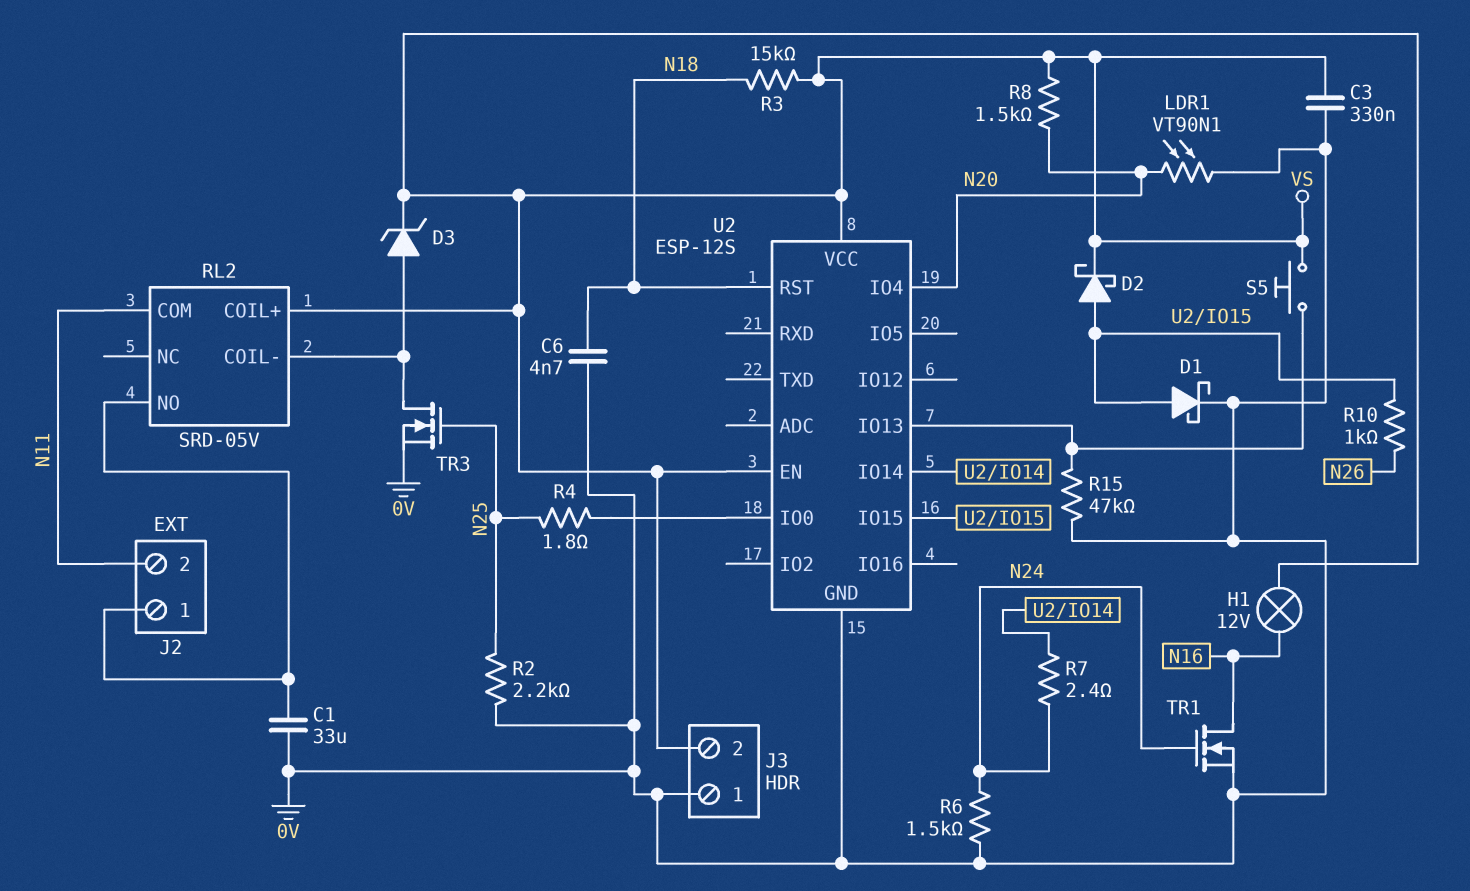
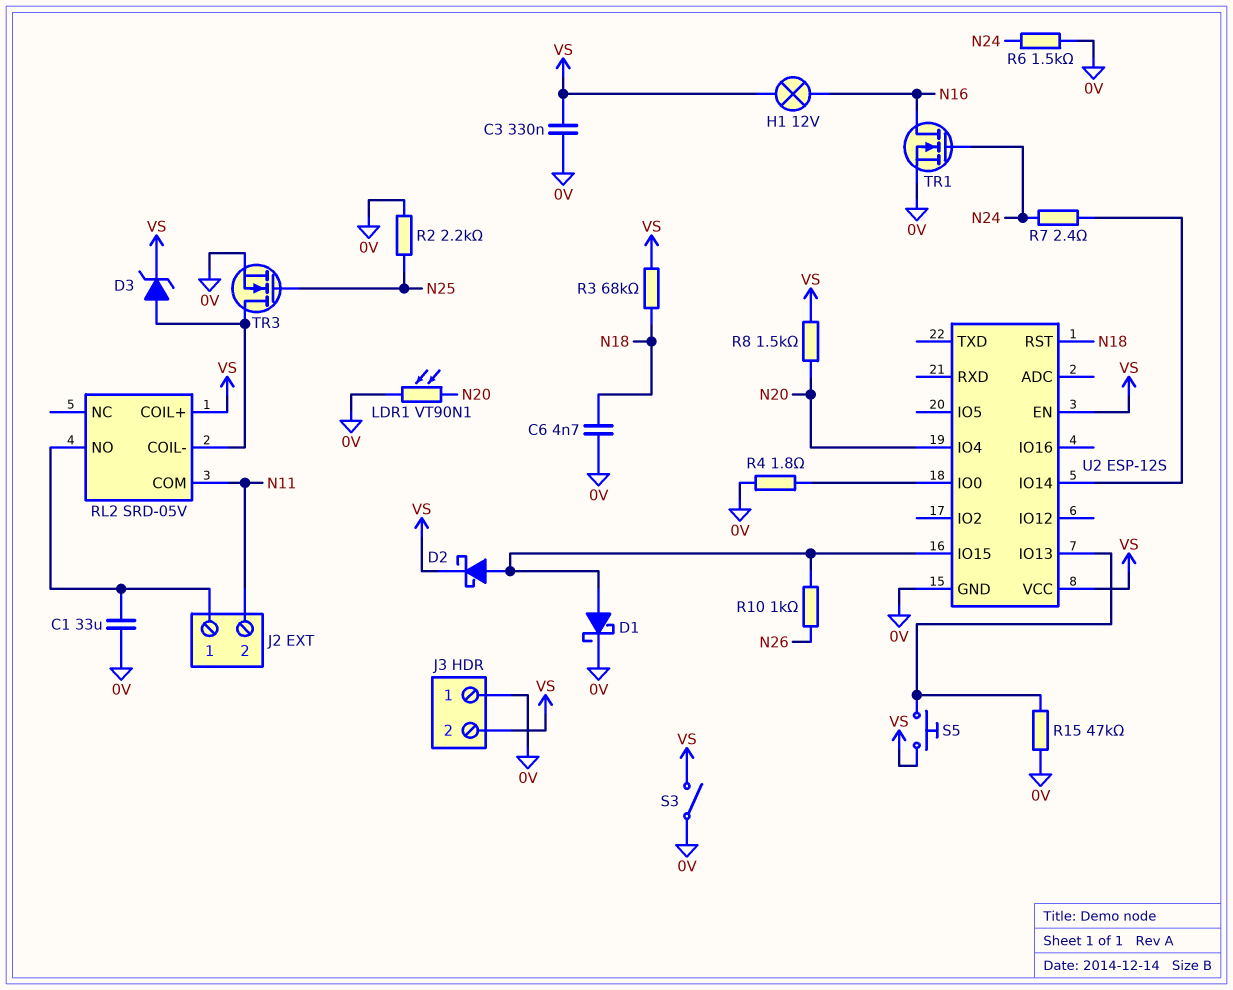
R3: 15k (N18, VS) -> 68k (N18, VS)
R4: 1.8 (N25, U2/IO0) -> 1.8 (0V, U2/IO0)
S3: none -> switch (0V, VS)

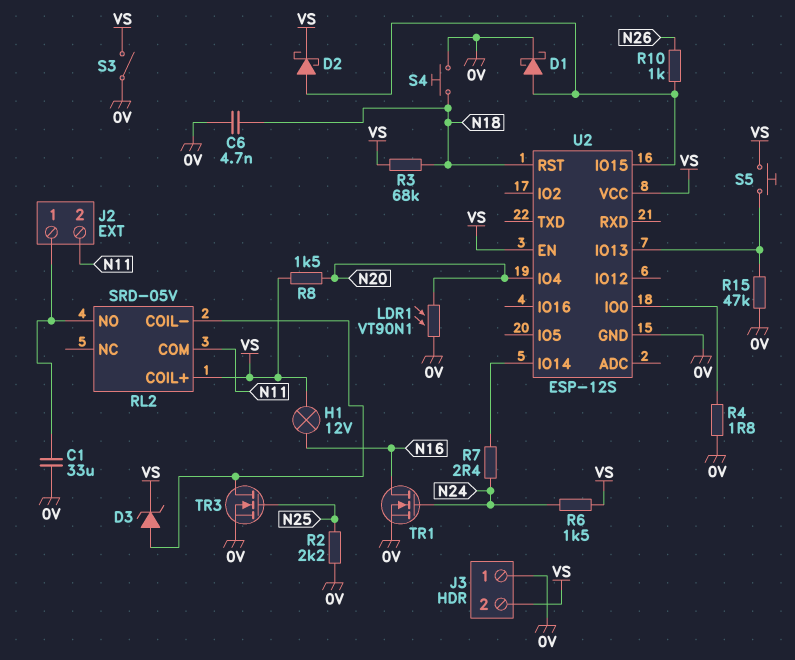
C3: 330nF (0V, VS) -> none
R6: 1.5k (0V, N24) -> 1.5k (N24, VS)
S4: none -> button (0V, N18)

